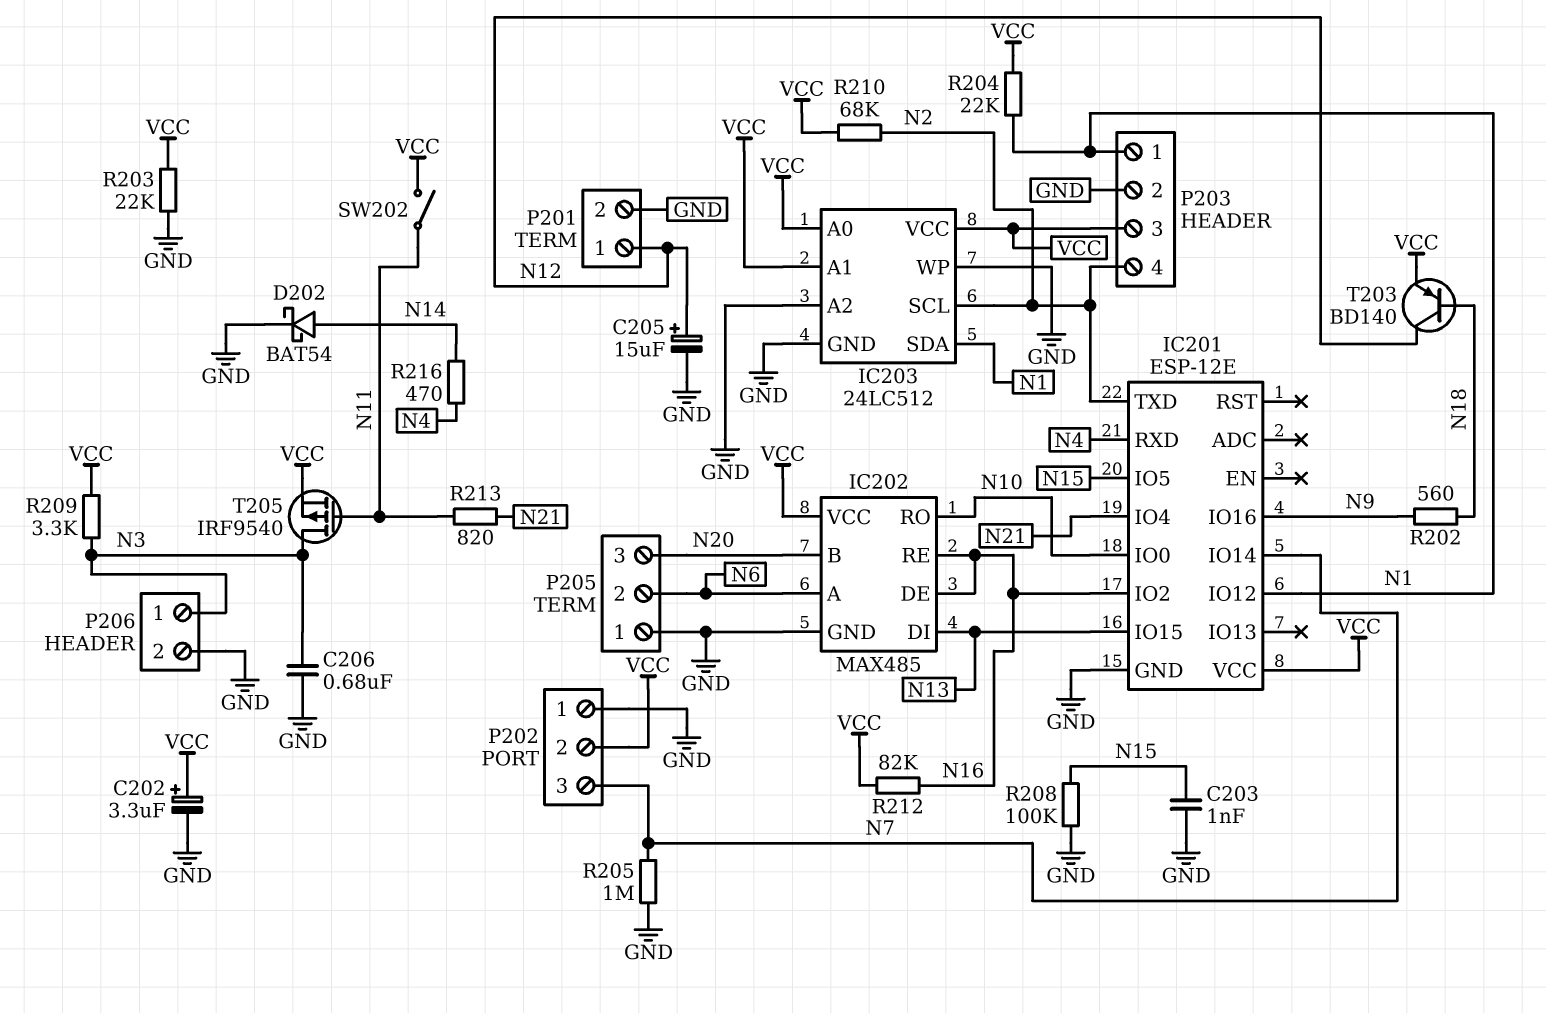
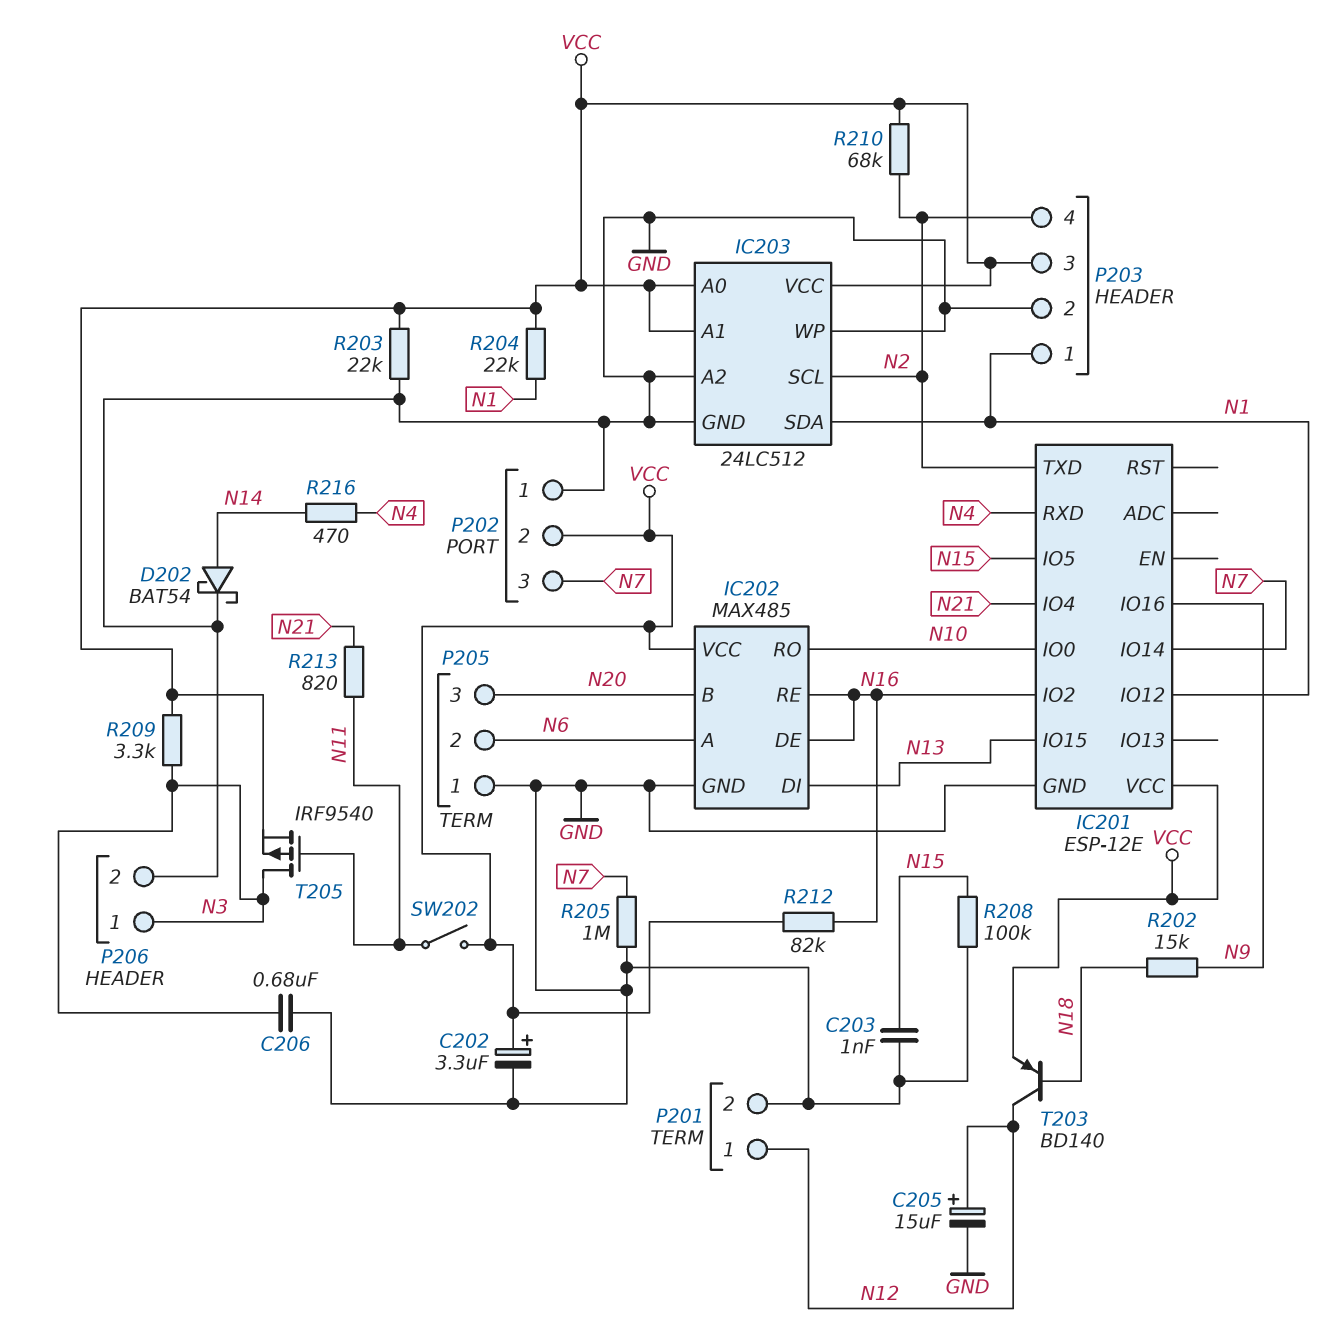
R202: 560 (N9, N18) -> 15k (N9, N18)

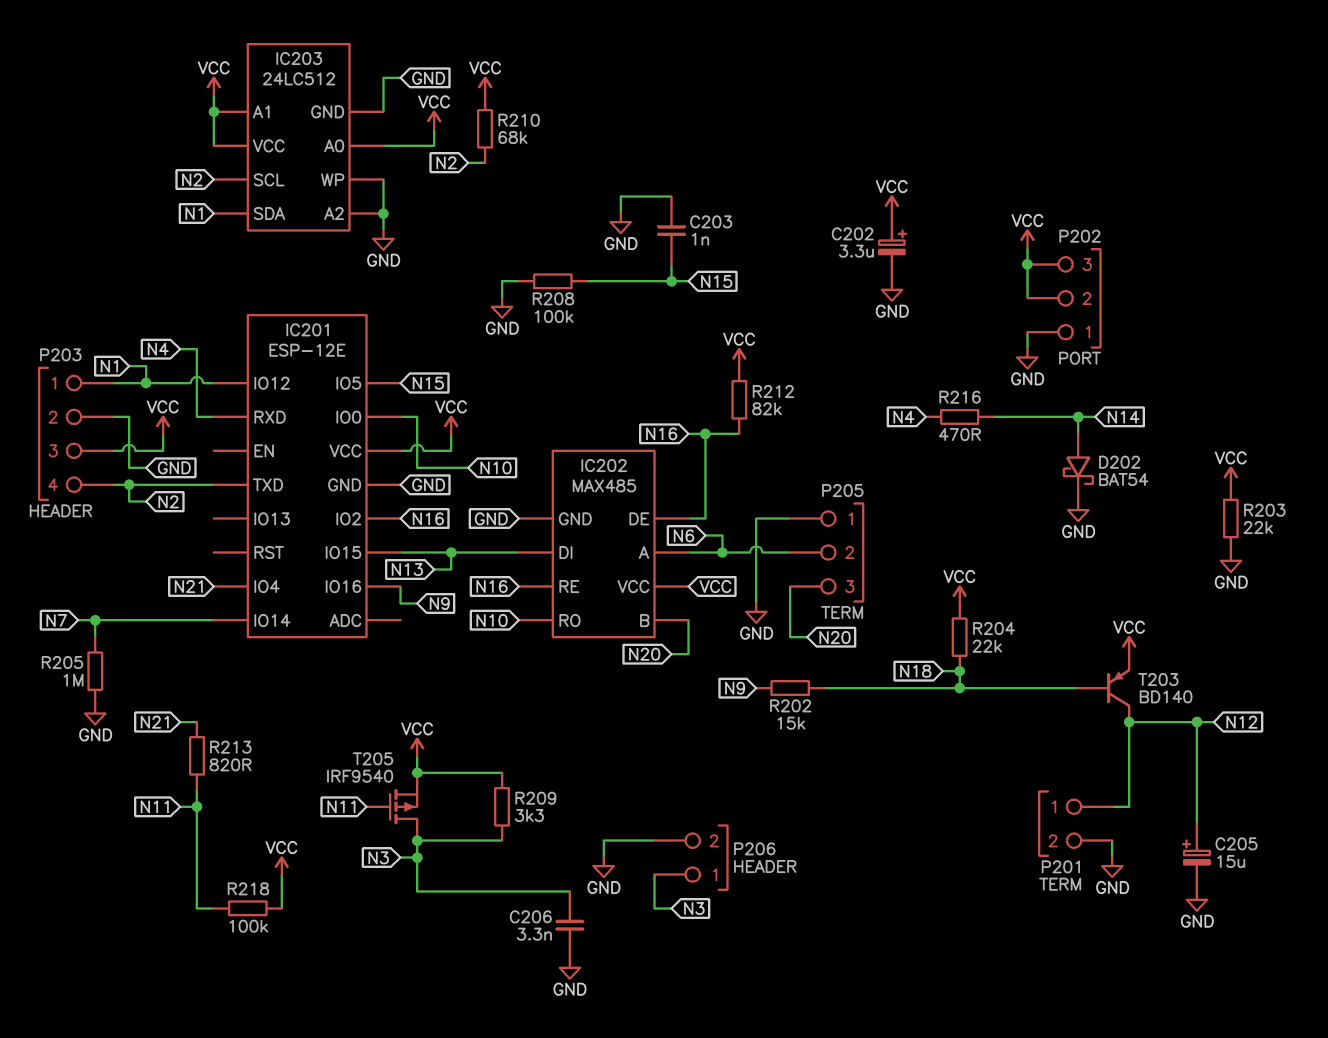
C206: 680nF (GND, N3) -> 3.3nF (GND, N3)
P202 pin 3: N7 -> VCC
R204: 22k (N1, VCC) -> 22k (N18, VCC)
R218: none -> 100k (N11, VCC)
SW202: switch (N11, VCC) -> none

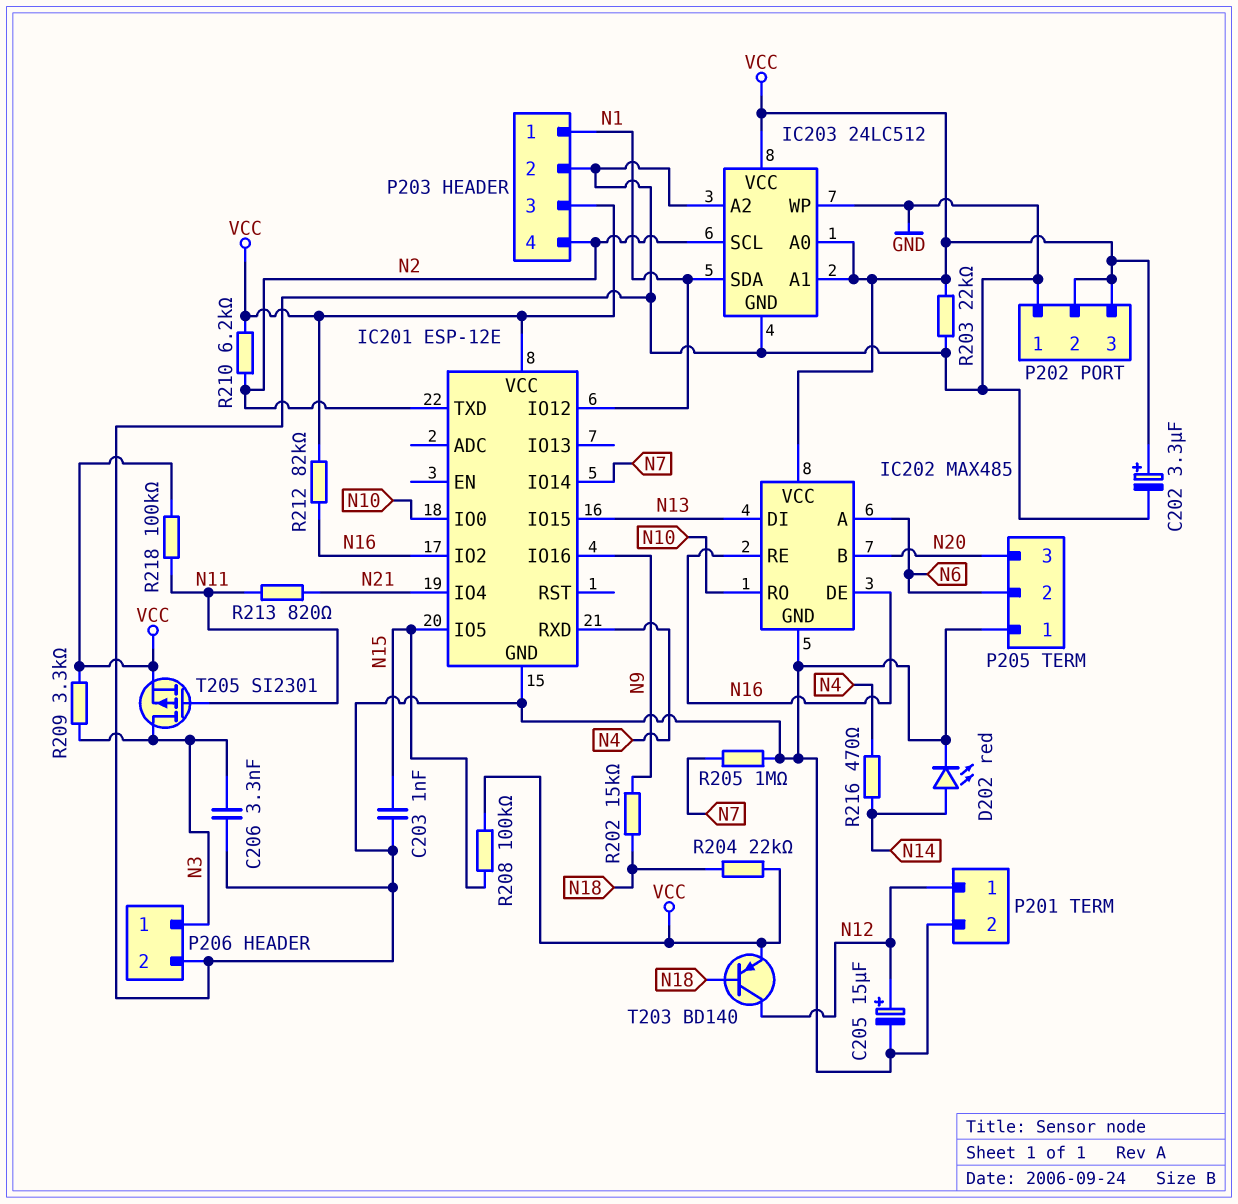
D202: schottky BAT54 (A N14, K GND) -> LED red (A N14, K GND)
R208: 100k (GND, N15) -> 100k (N15, VCC)
R210: 68k (N2, VCC) -> 6.2k (N2, VCC)
T205: PMOS IRF9540 (G N11, D N3, S VCC) -> PMOS SI2301 (G N11, D N3, S VCC)

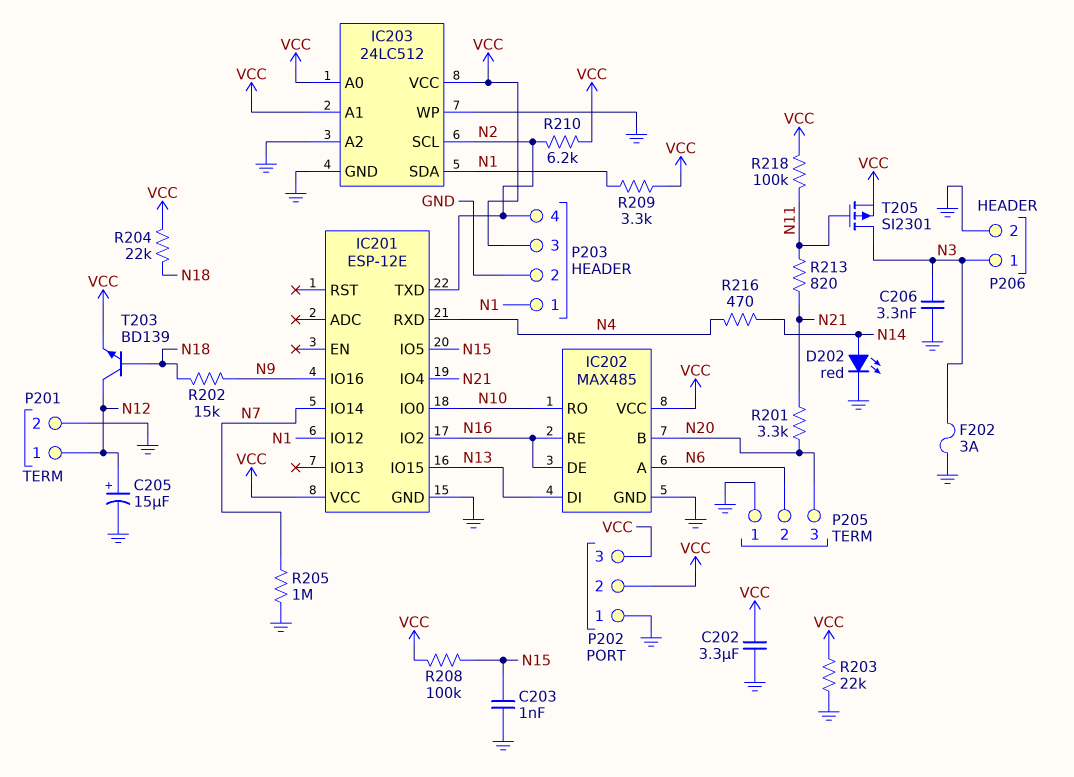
C202: 3.3uF (plus VCC, minus GND) -> 3.3uF (GND, VCC)
F202: none -> 3A (GND, N3)
R201: none -> 3.3k (N20, N21)
R209: 3.3k (N3, VCC) -> 3.3k (N1, VCC)
R212: 82k (N16, VCC) -> none
T203: PNP BD140 (B N18, C N12, E VCC) -> NPN BD139 (B N18, C N12, E VCC)

